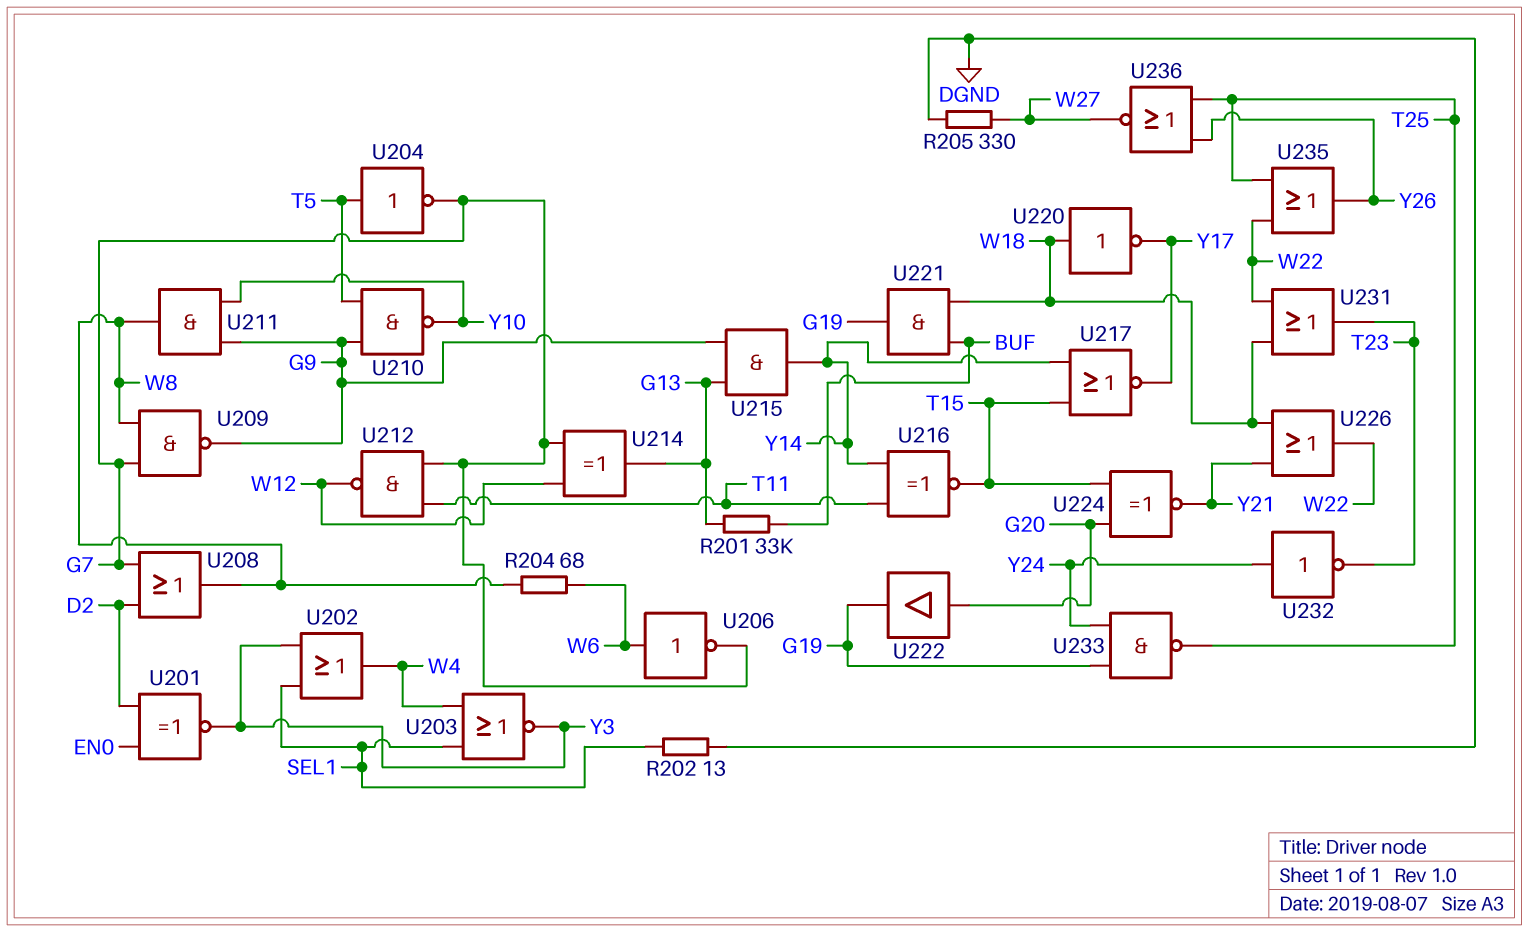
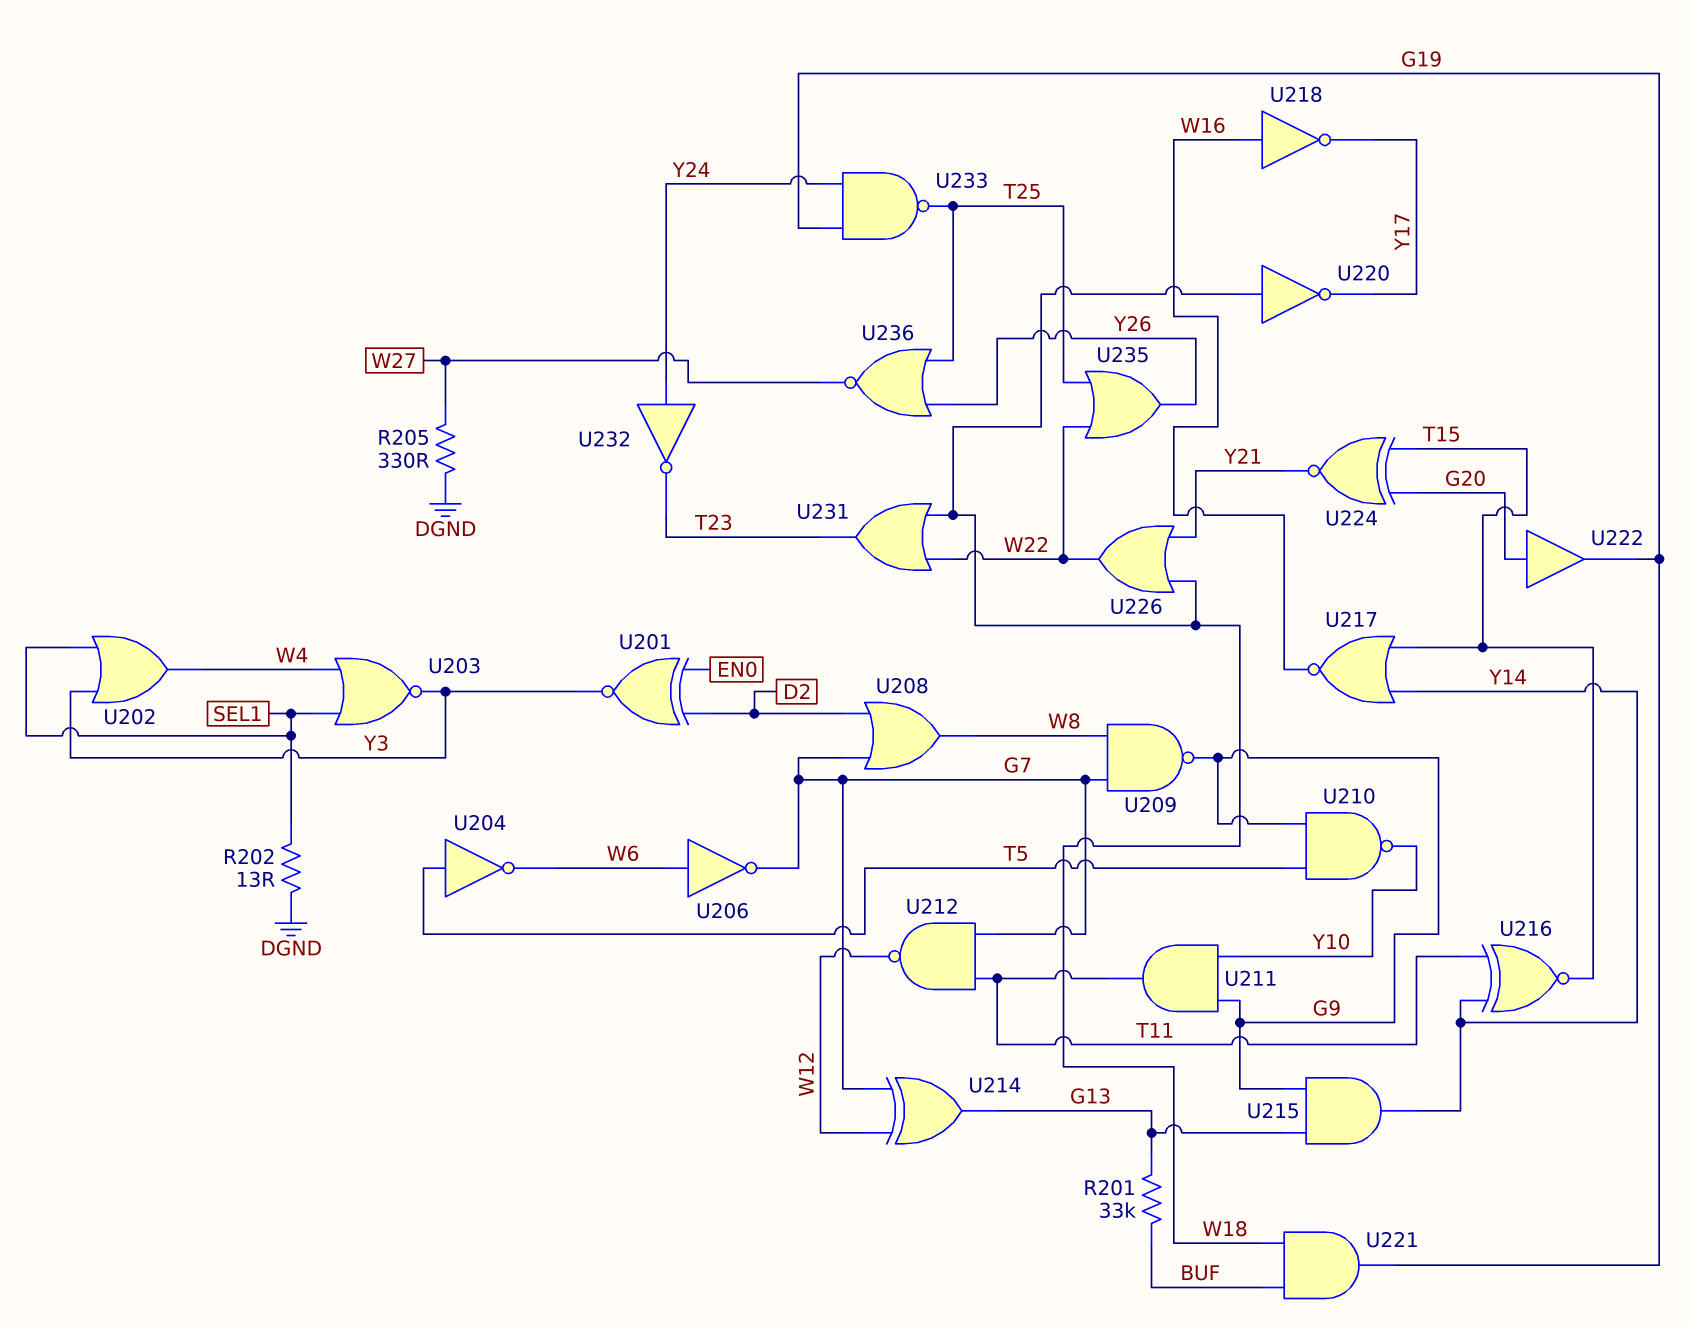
R204: 68 (W6, W8) -> none
U204: NOT (in T5, out G7) -> NOT (in T5, out W6)
U211: AND (in G9, in Y10, out W8) -> AND (in G9, in Y10, out T11)
U217: NOR (in T15, in Y14, out Y17) -> NOR (in T15, in Y14, out W16)
U218: none -> NOT (in W16, out Y17)

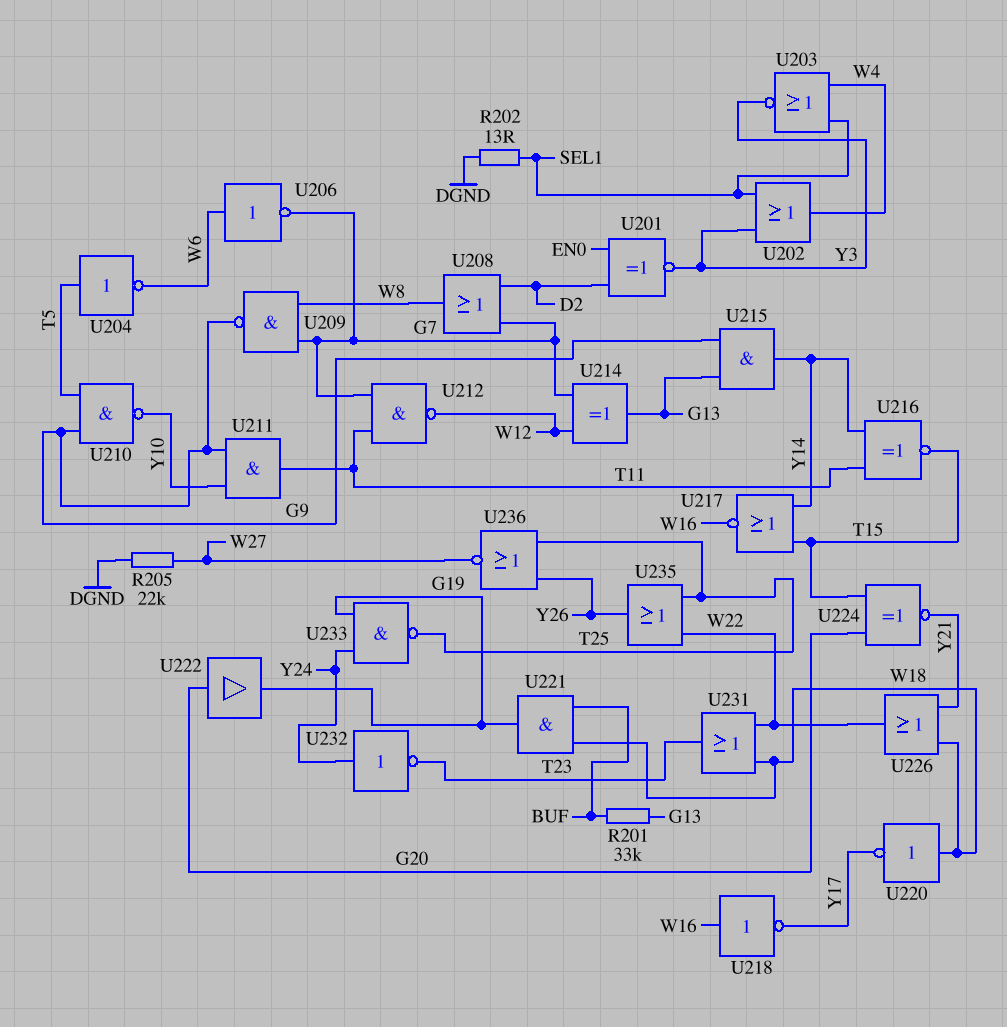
R205: 330 (DGND, W27) -> 22k (DGND, W27)

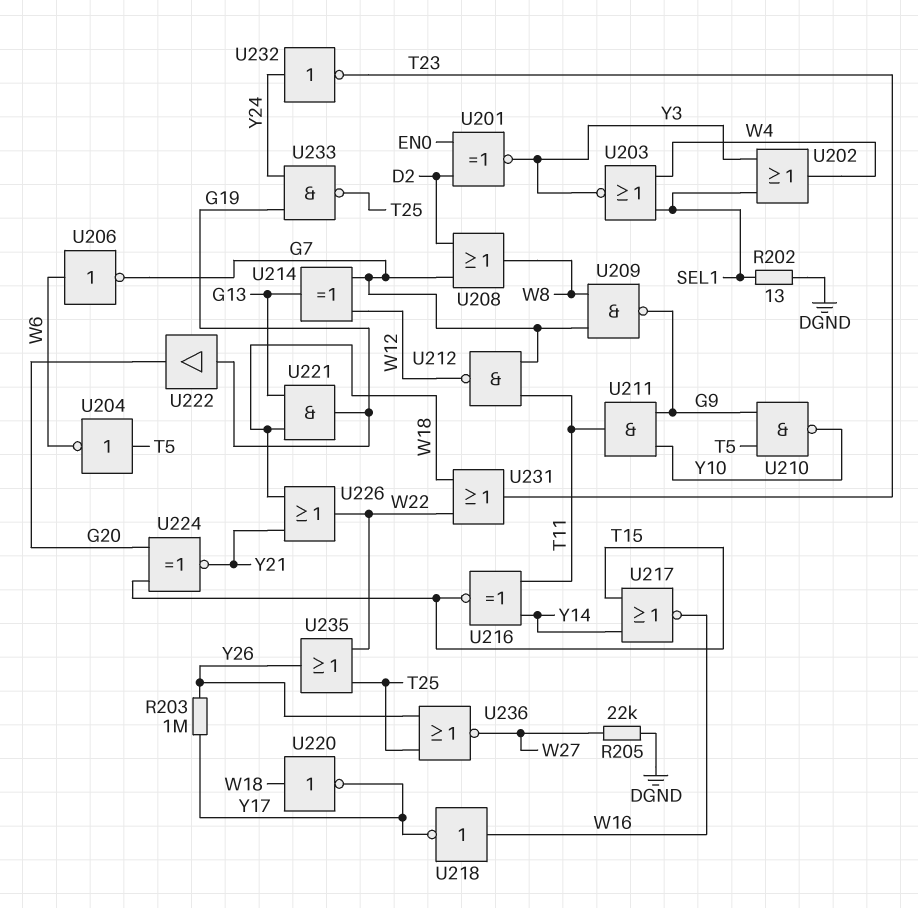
R201: 33k (BUF, G13) -> none
R203: none -> 1M (Y17, Y26)
U215: AND (in G9, in G13, out Y14) -> none
U221: AND (in BUF, in W18, out G19) -> AND (in G13, in W18, out G19)
U222: buffer (in G20, out G19) -> buffer (in G19, out G20)

